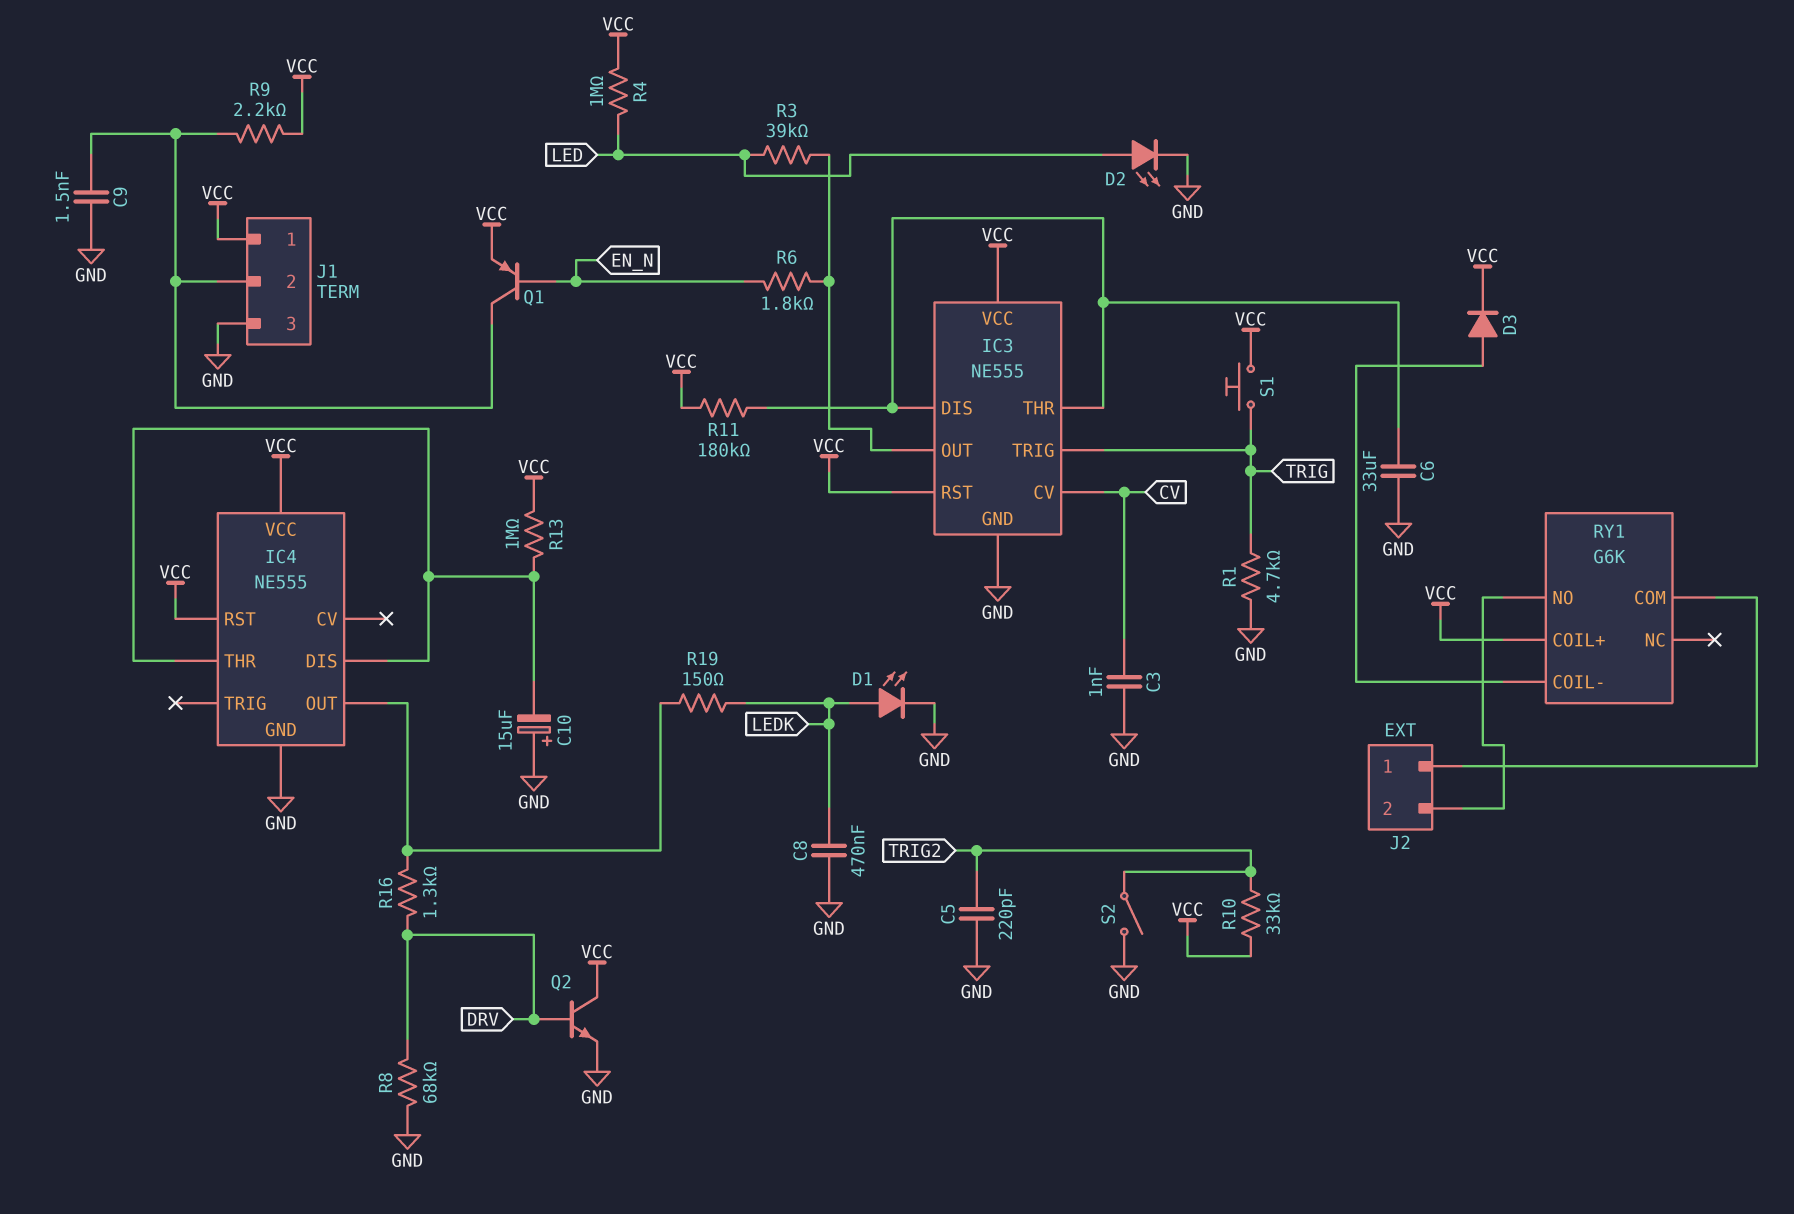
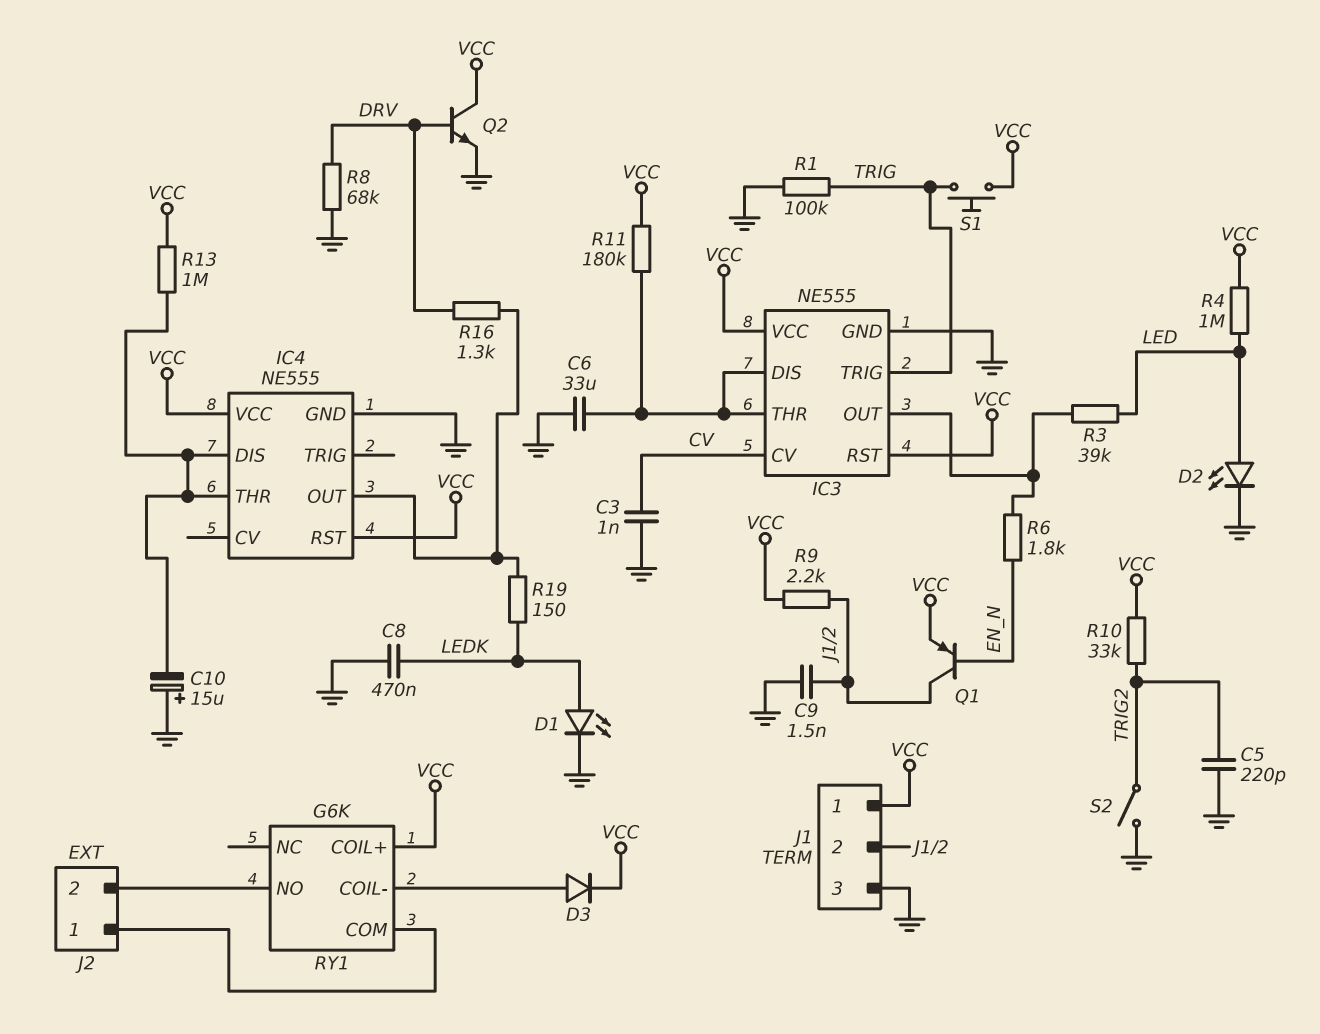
R1: 4.7k (GND, TRIG) -> 100k (GND, TRIG)

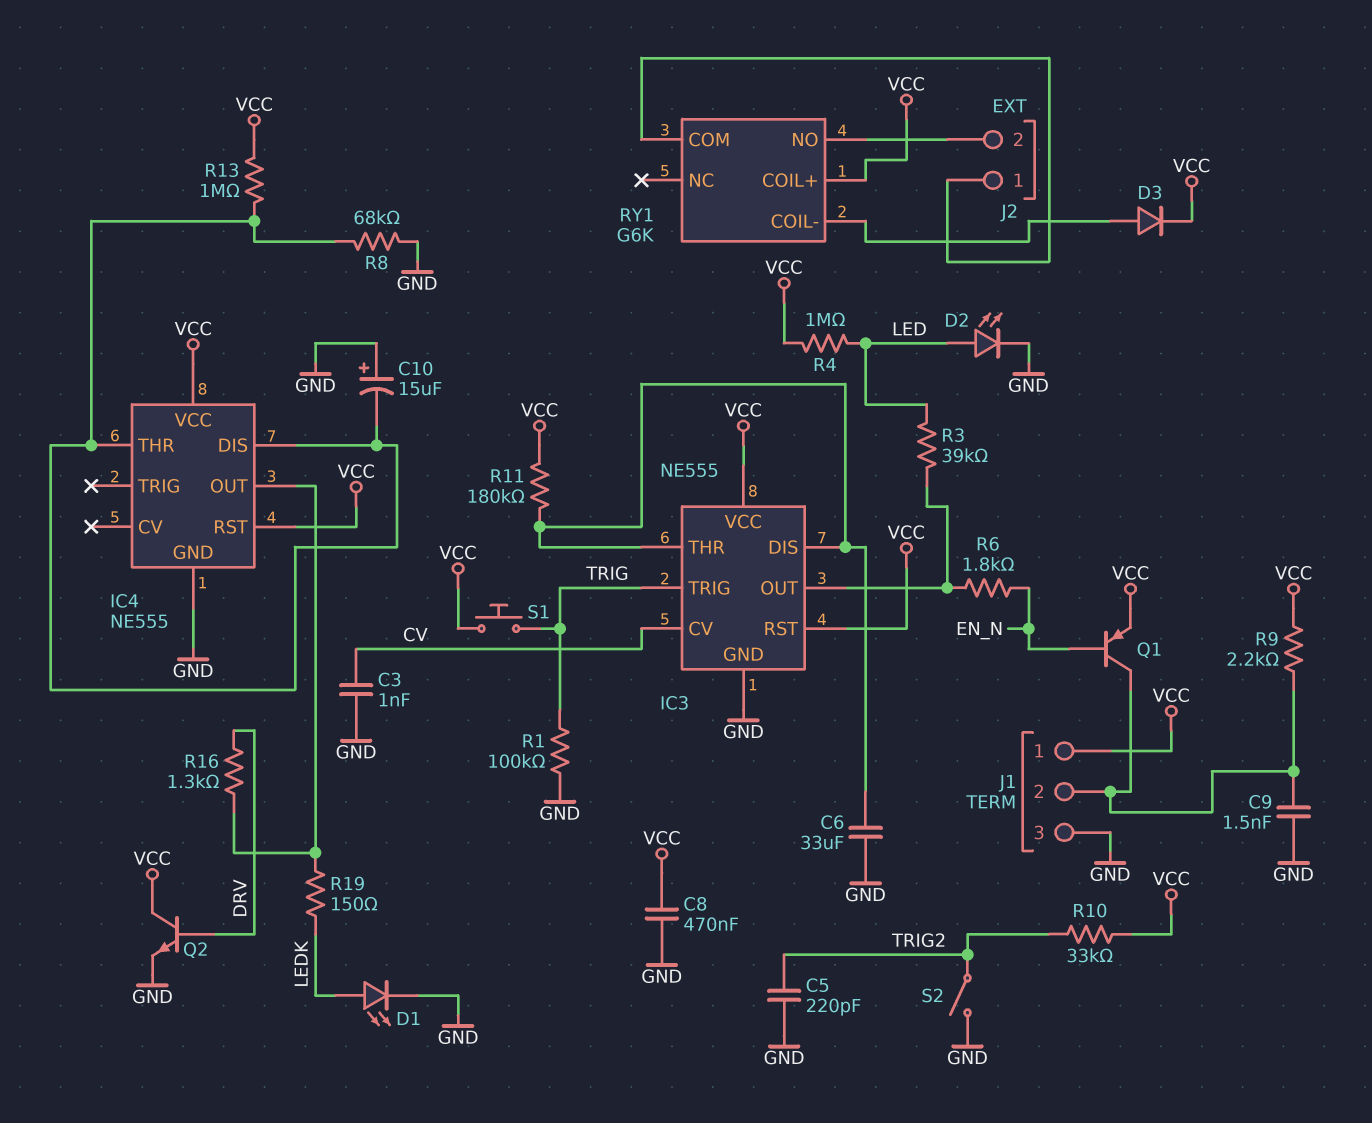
C8: 470nF (GND, LEDK) -> 470nF (GND, VCC)
R8: 68k (DRV, GND) -> 68k (GND, IC4/DIS)

